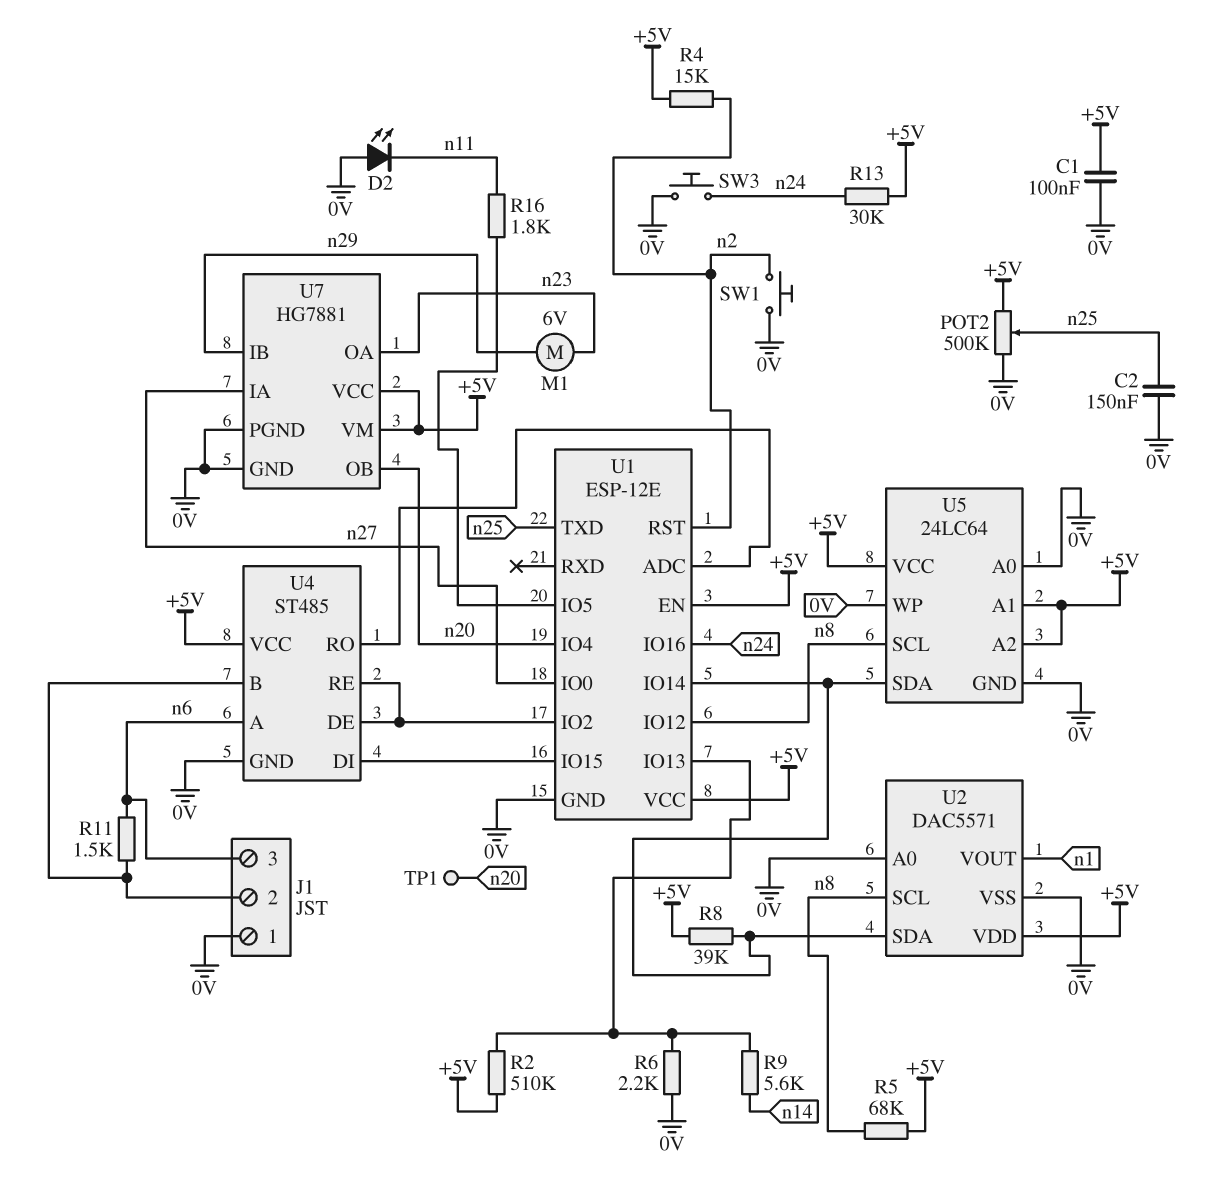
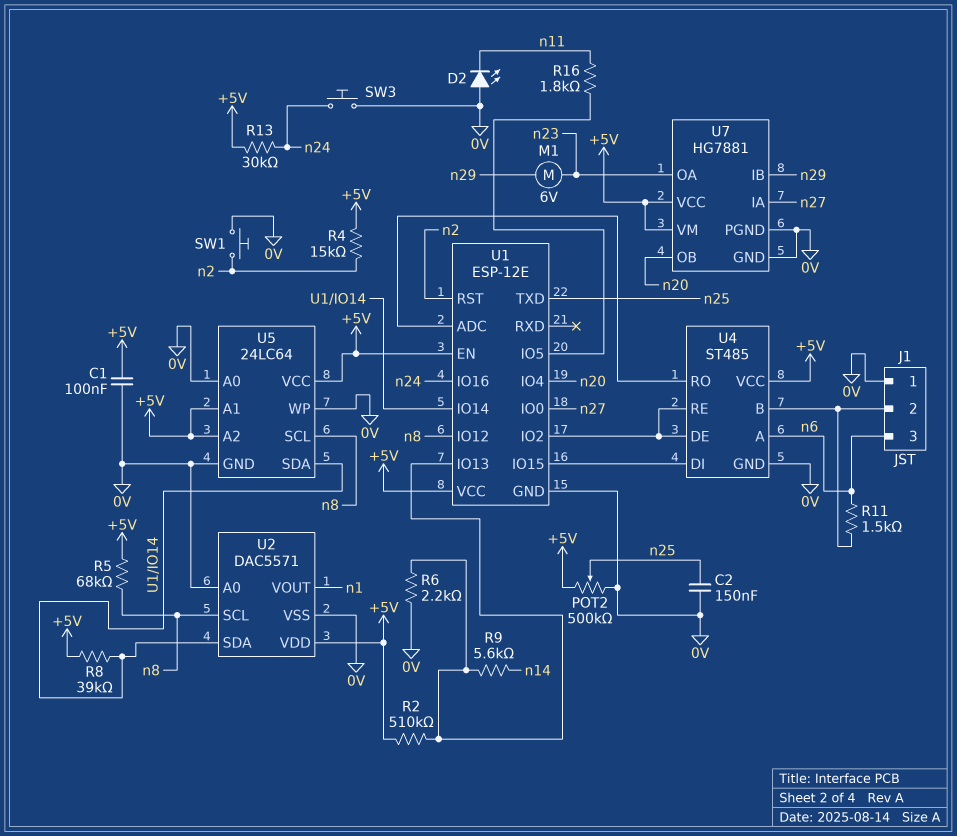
TP1: test point (n20) -> none

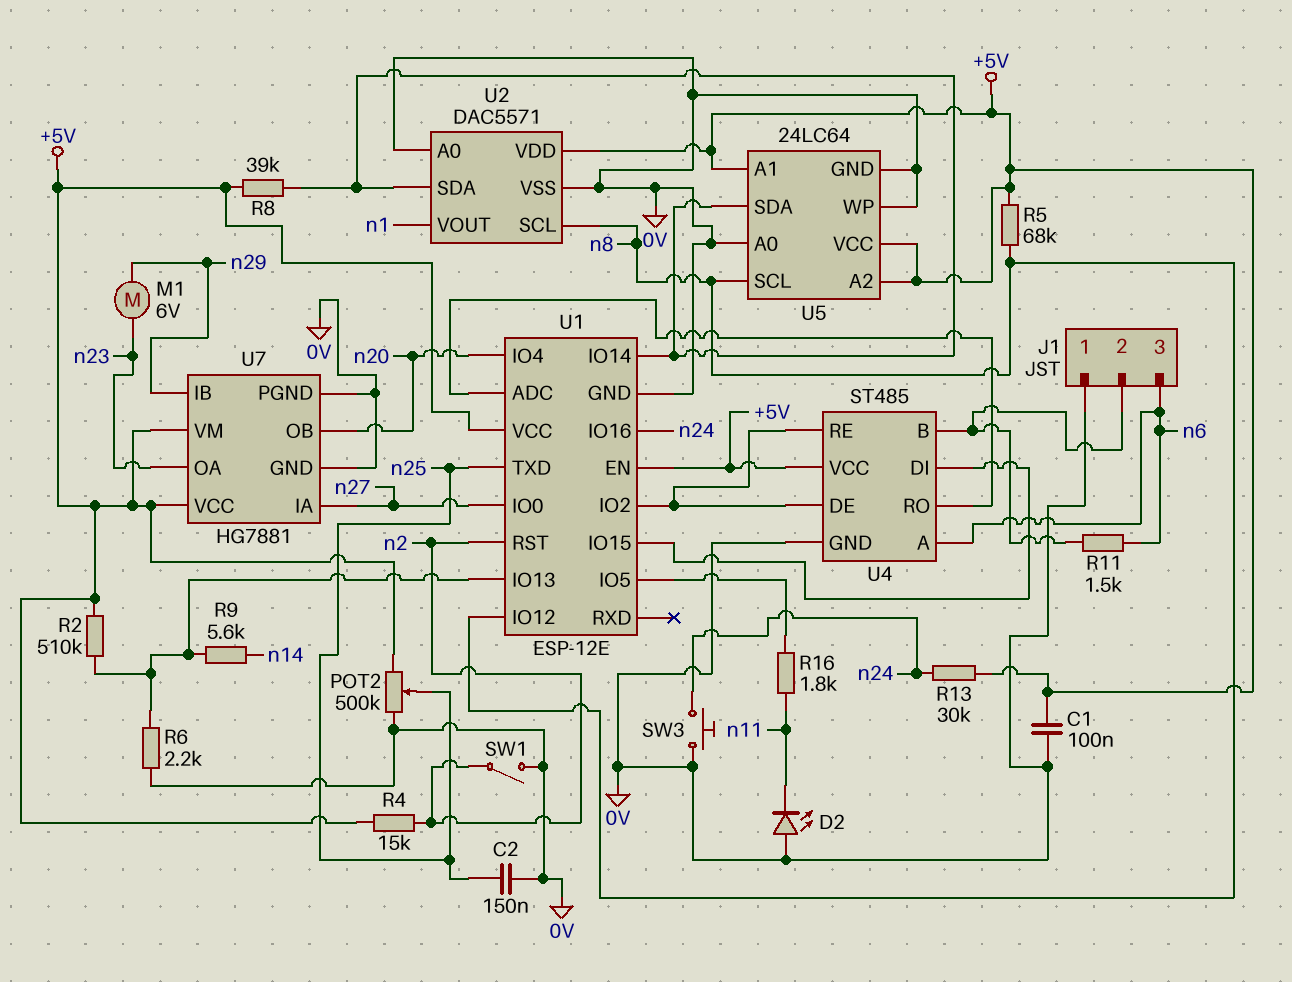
SW1: button (0V, n2) -> switch (0V, n2)

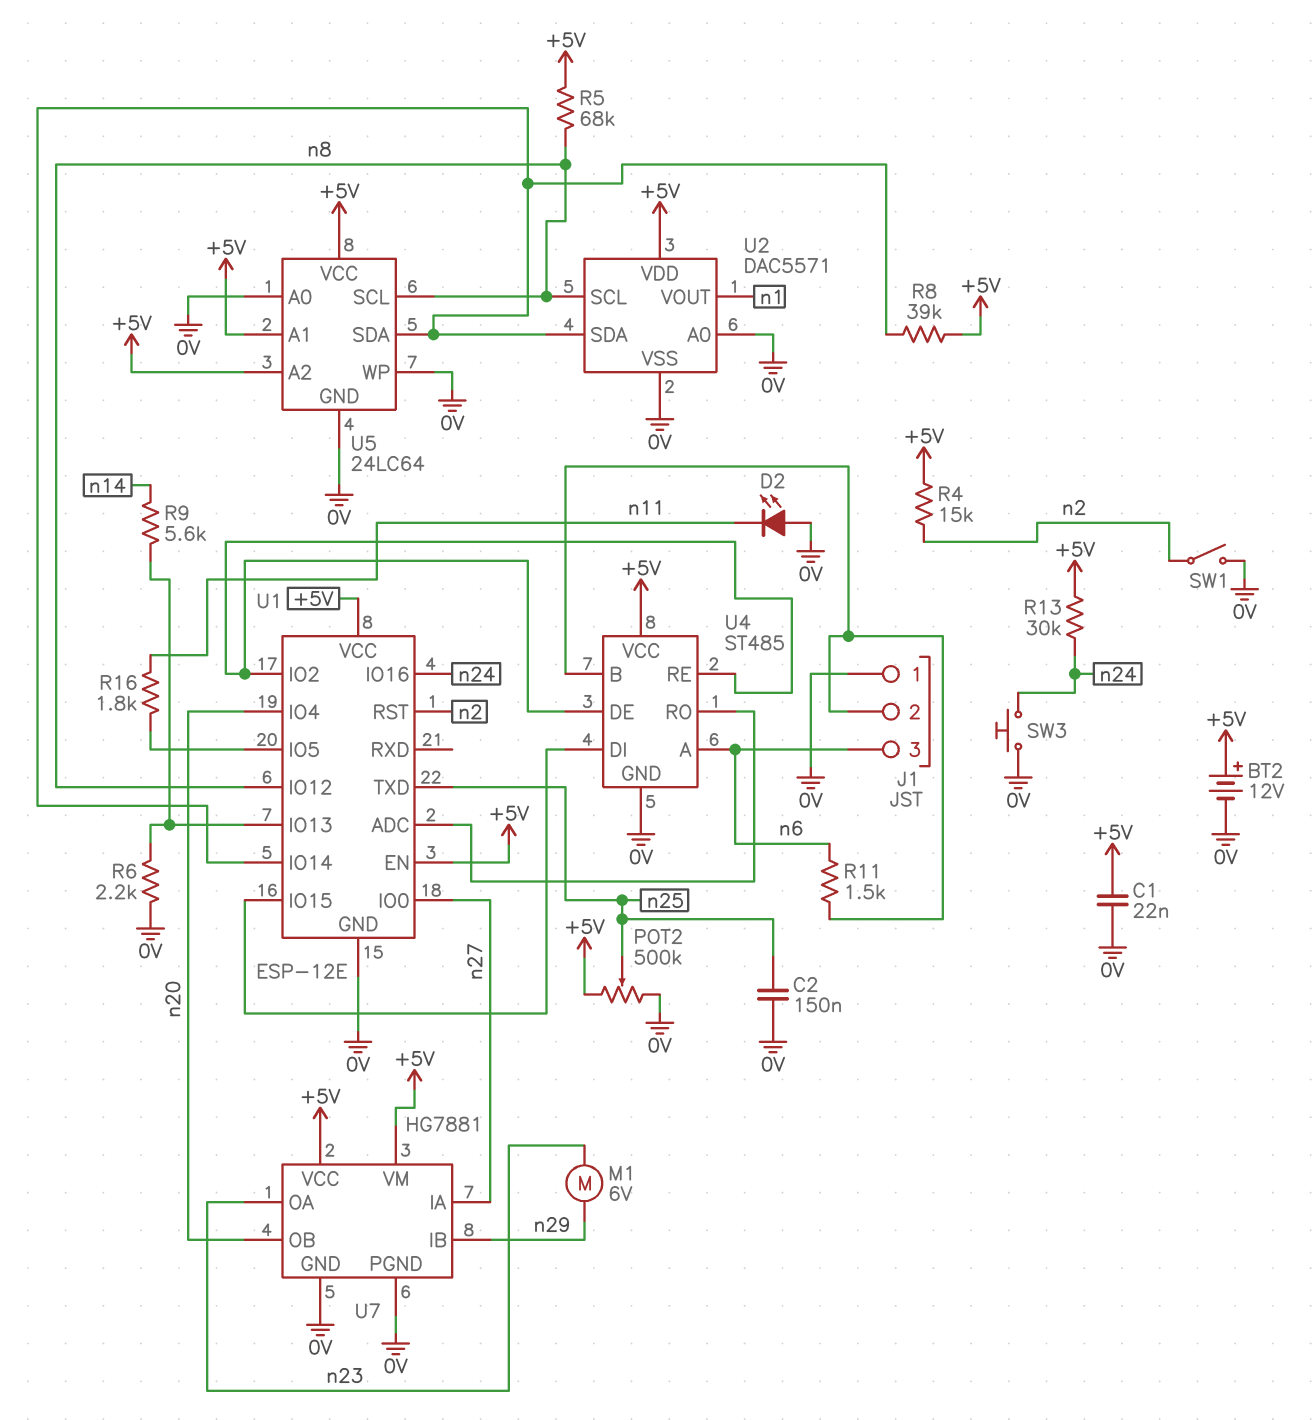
BT2: none -> 12V (plus +5V, minus 0V)
C1: 100nF (+5V, 0V) -> 22nF (+5V, 0V)
R2: 510k (+5V, U1/IO13) -> none

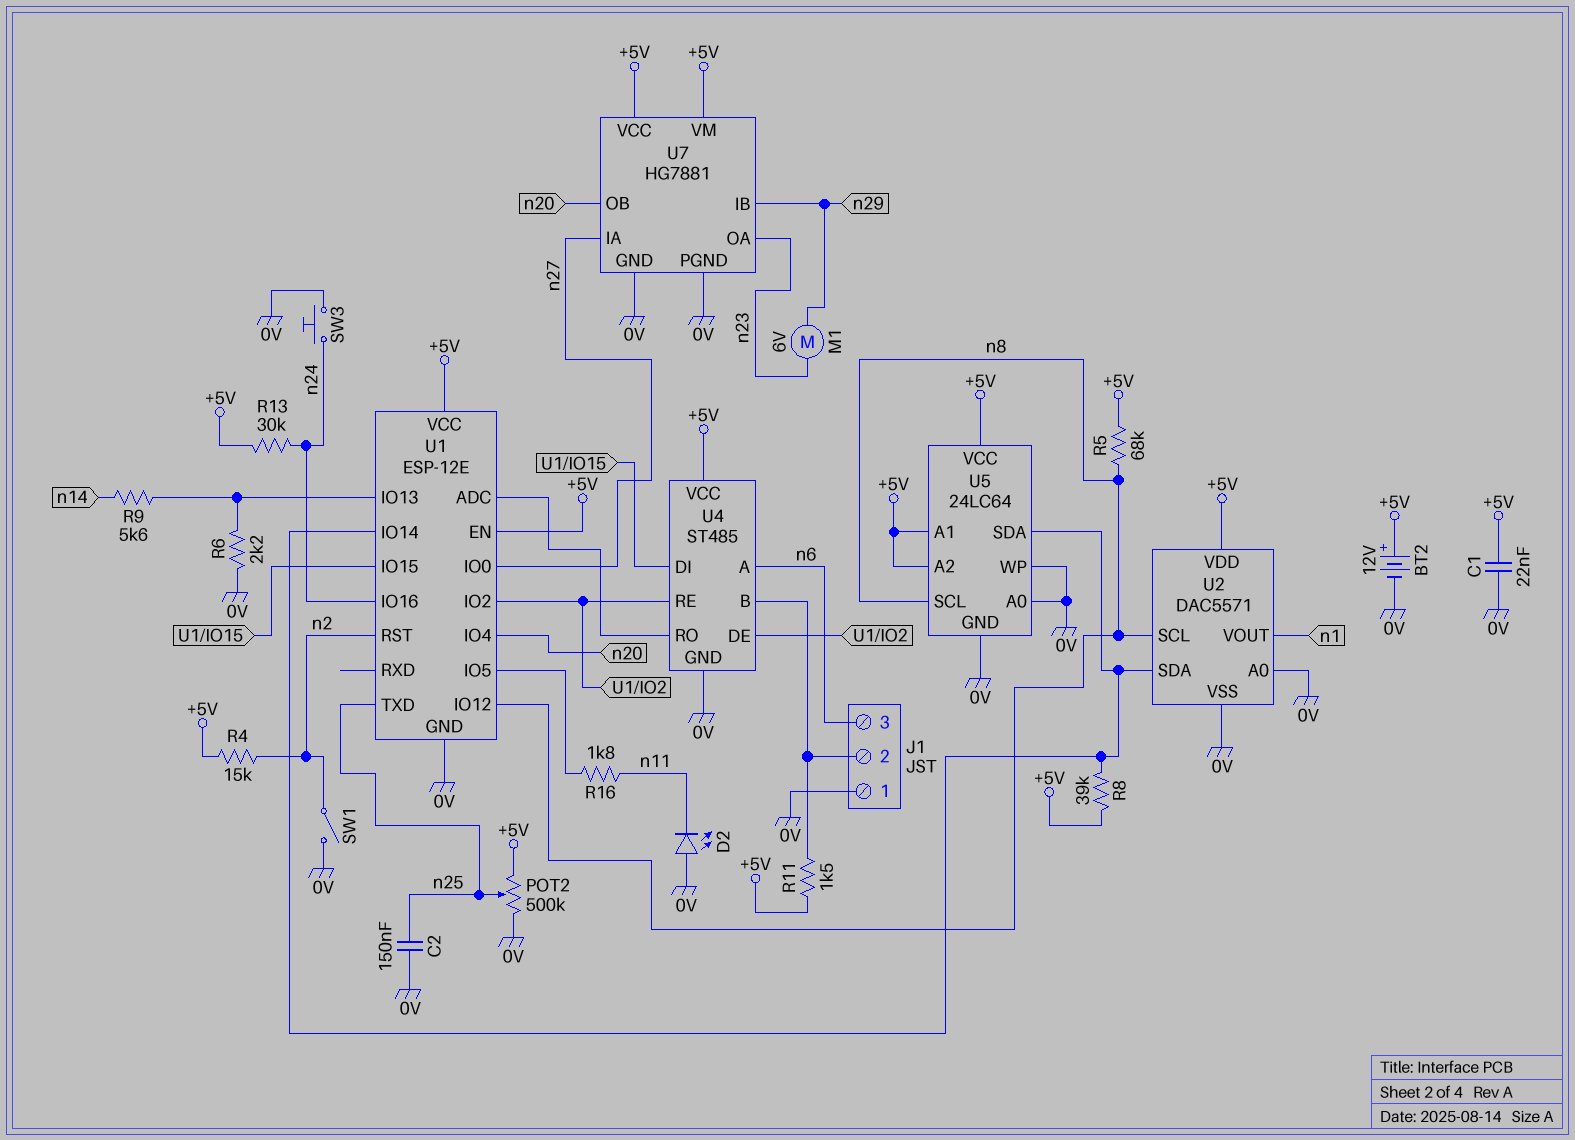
R11: 1.5k (J1/2, n6) -> 1.5k (+5V, J1/2)

